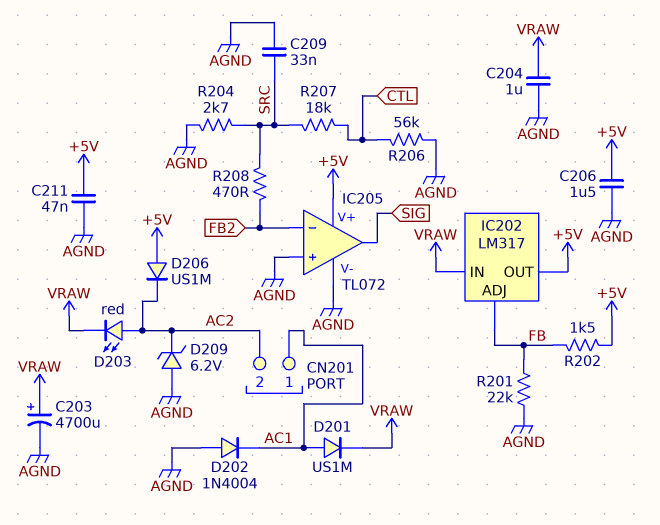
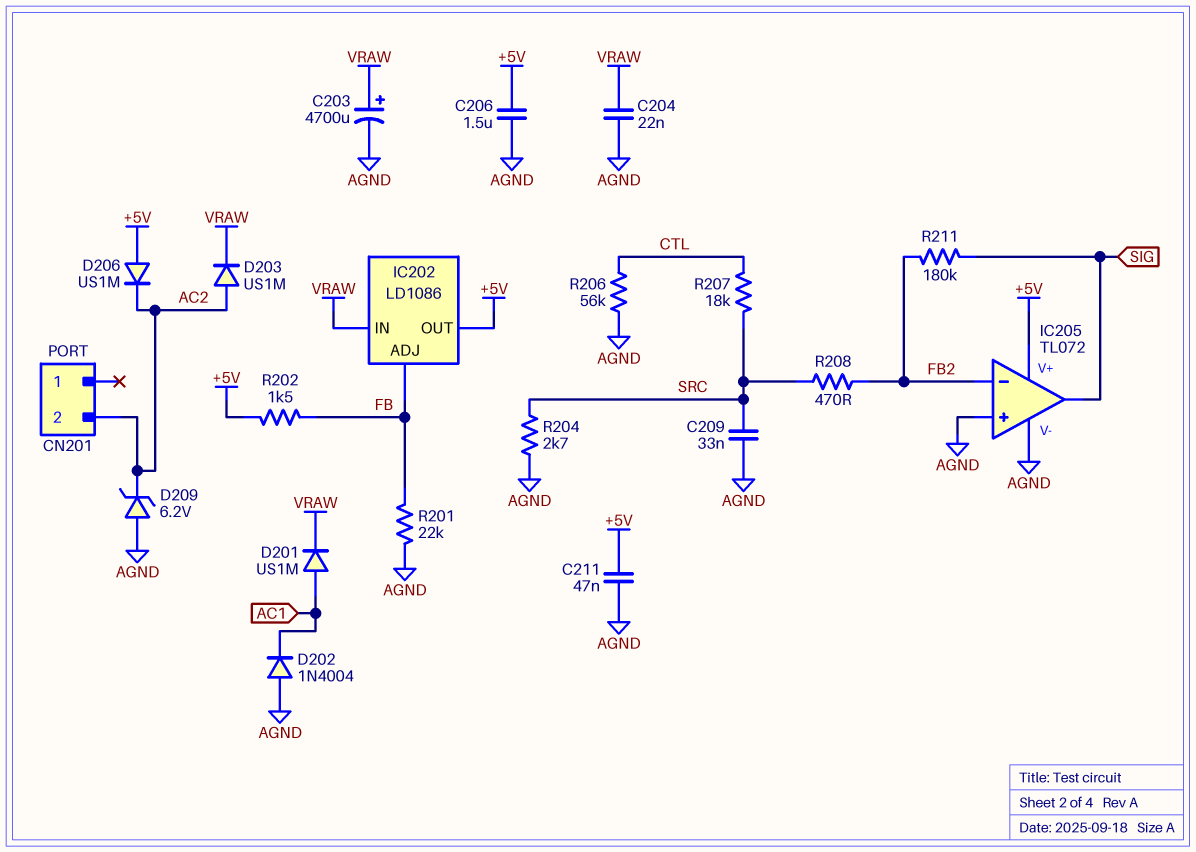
C204: 1uF (AGND, VRAW) -> 22nF (AGND, VRAW)
CN201 pin 1: AC1 -> none
D203: LED red (A AC2, K VRAW) -> diode US1M (A AC2, K VRAW)
IC202: LM317 -> LD1086
R211: none -> 180k (FB2, SIG)

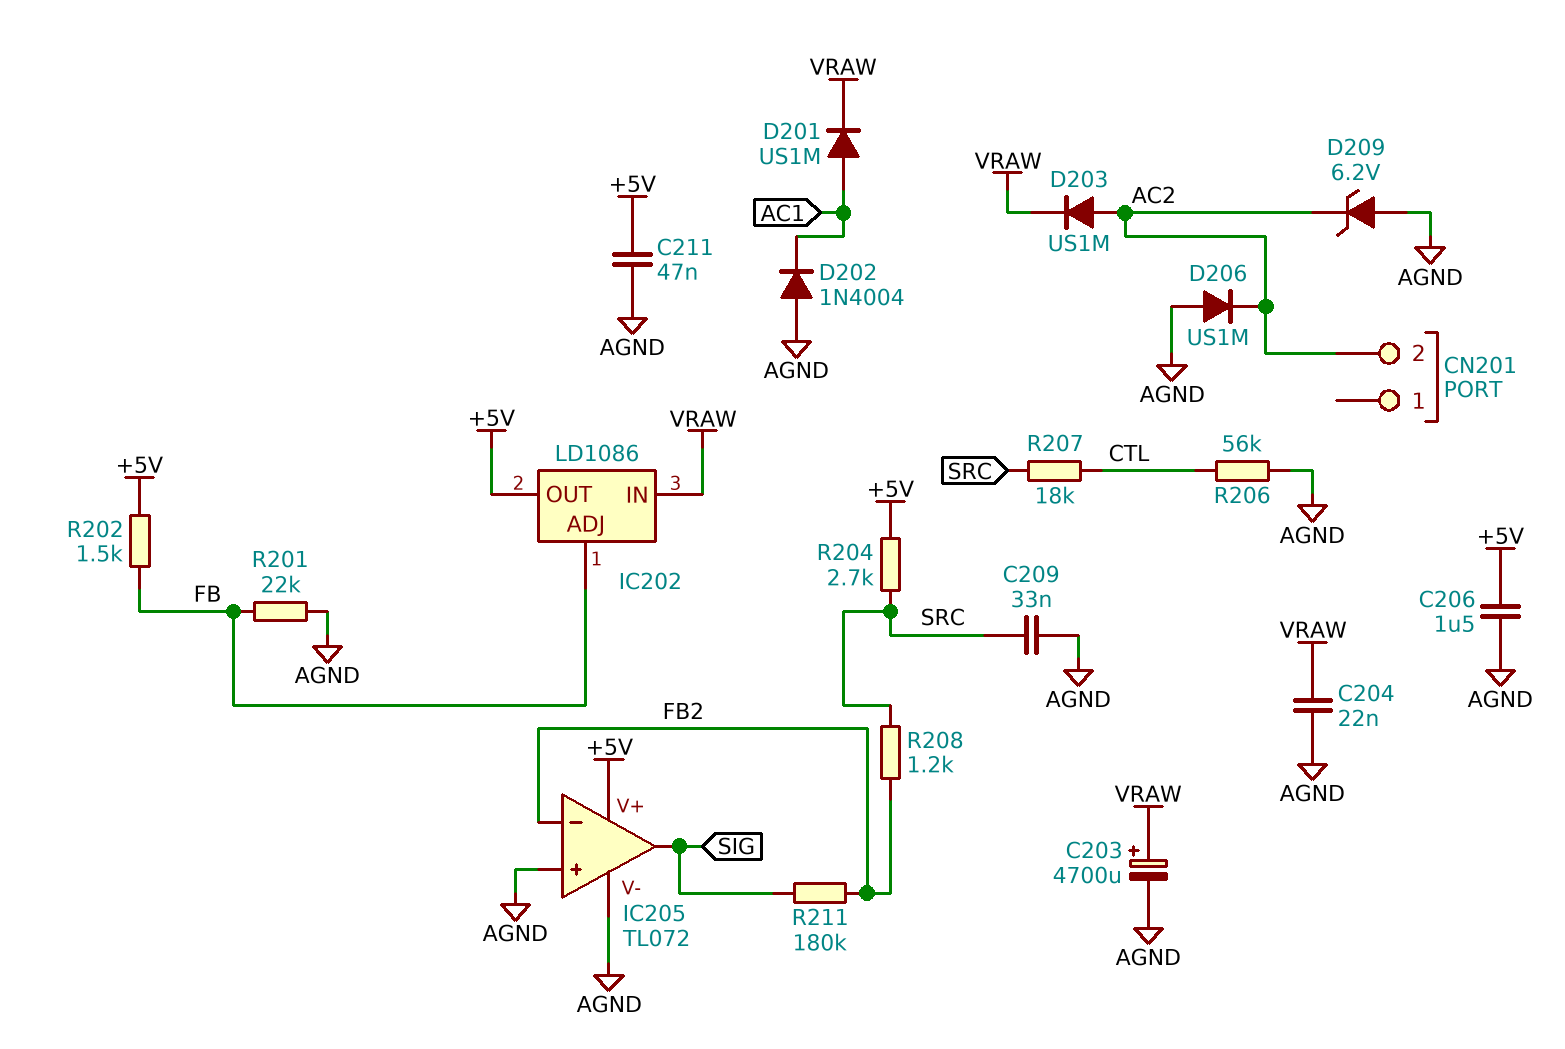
D206: diode US1M (A +5V, K AC2) -> diode US1M (A AGND, K AC2)
R204: 2.7k (AGND, SRC) -> 2.7k (+5V, SRC)
R208: 470 (FB2, SRC) -> 1.2k (FB2, SRC)

